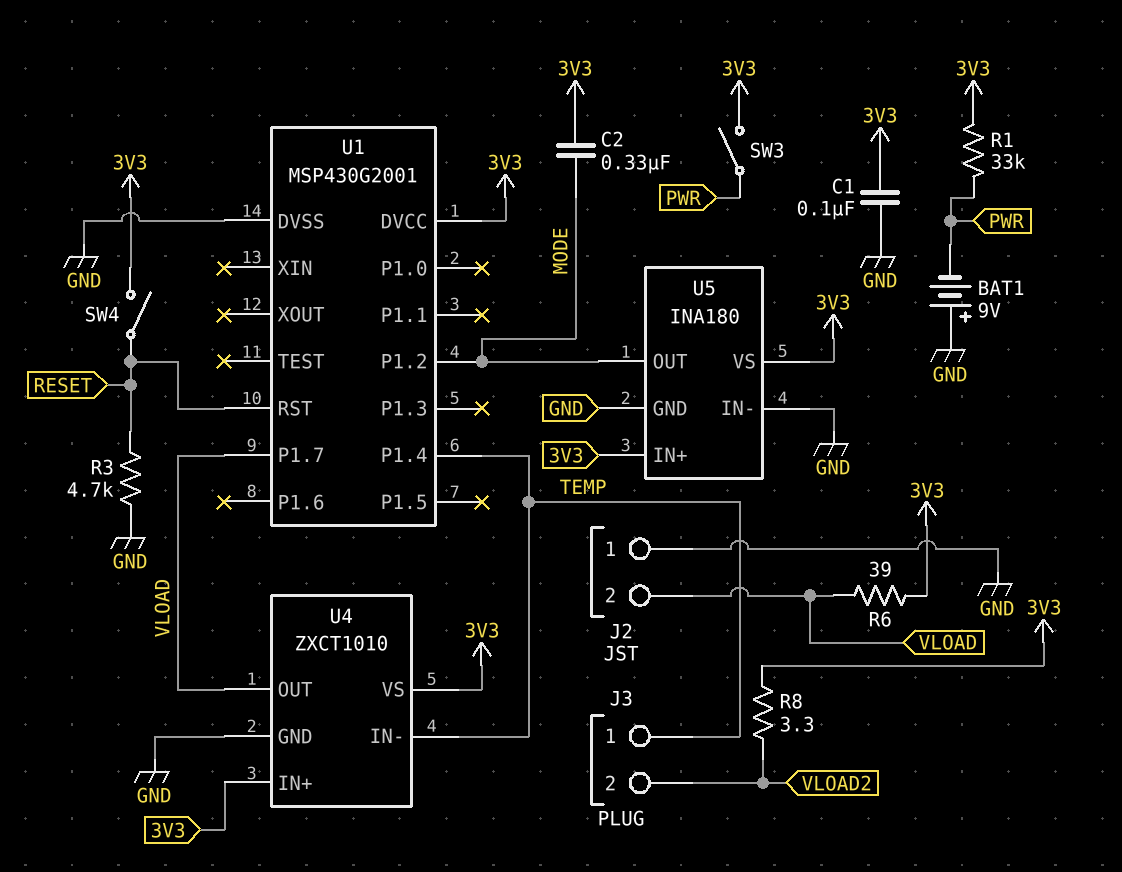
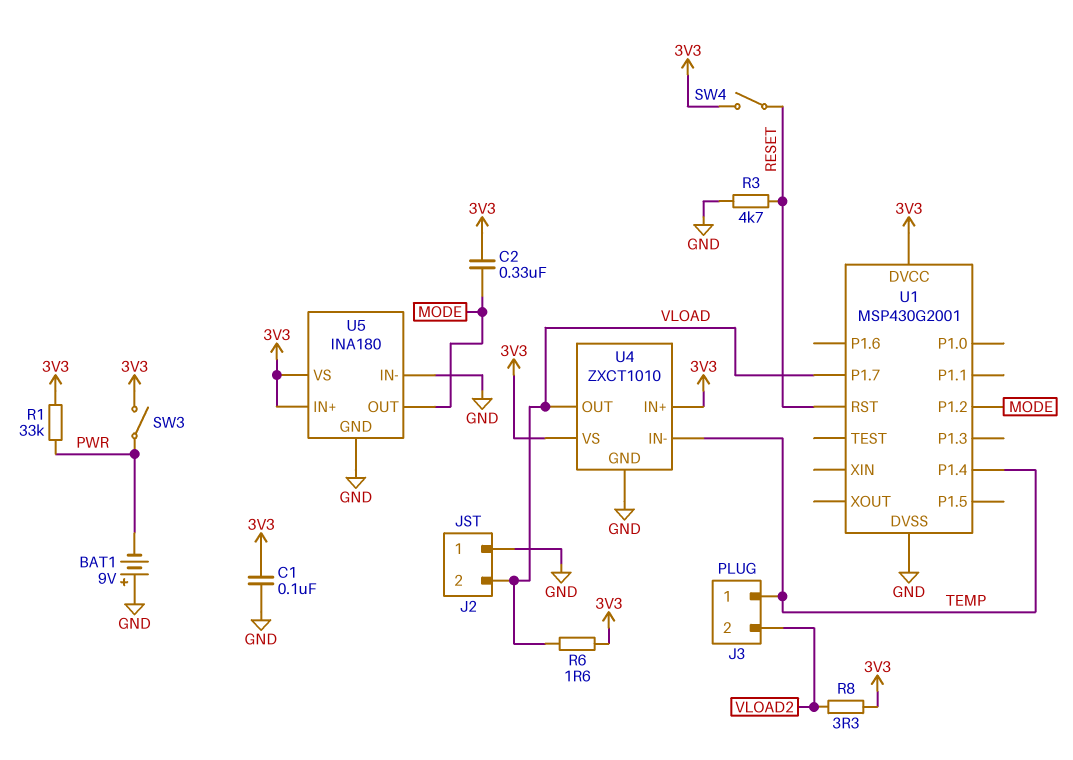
R6: 39 (3V3, VLOAD) -> 1.6 (3V3, VLOAD)

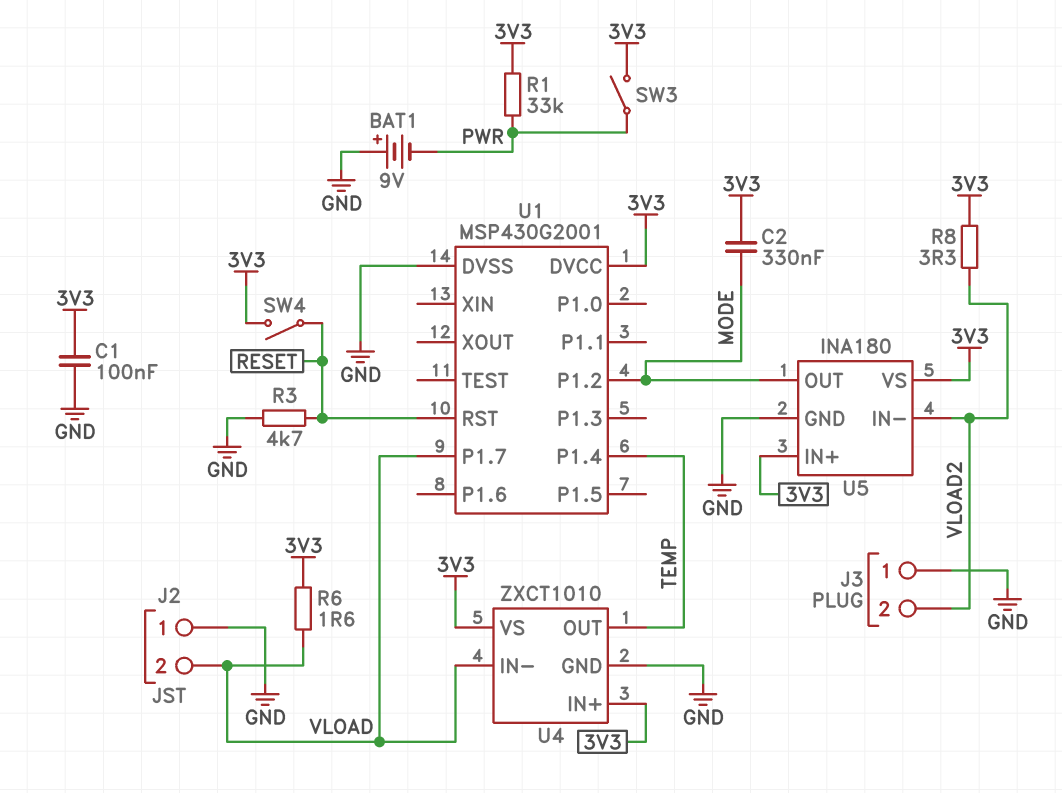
J3 pin 1: TEMP -> GND
U4 pin IN-: TEMP -> VLOAD
U4 pin OUT: VLOAD -> TEMP
U5 pin IN-: GND -> VLOAD2

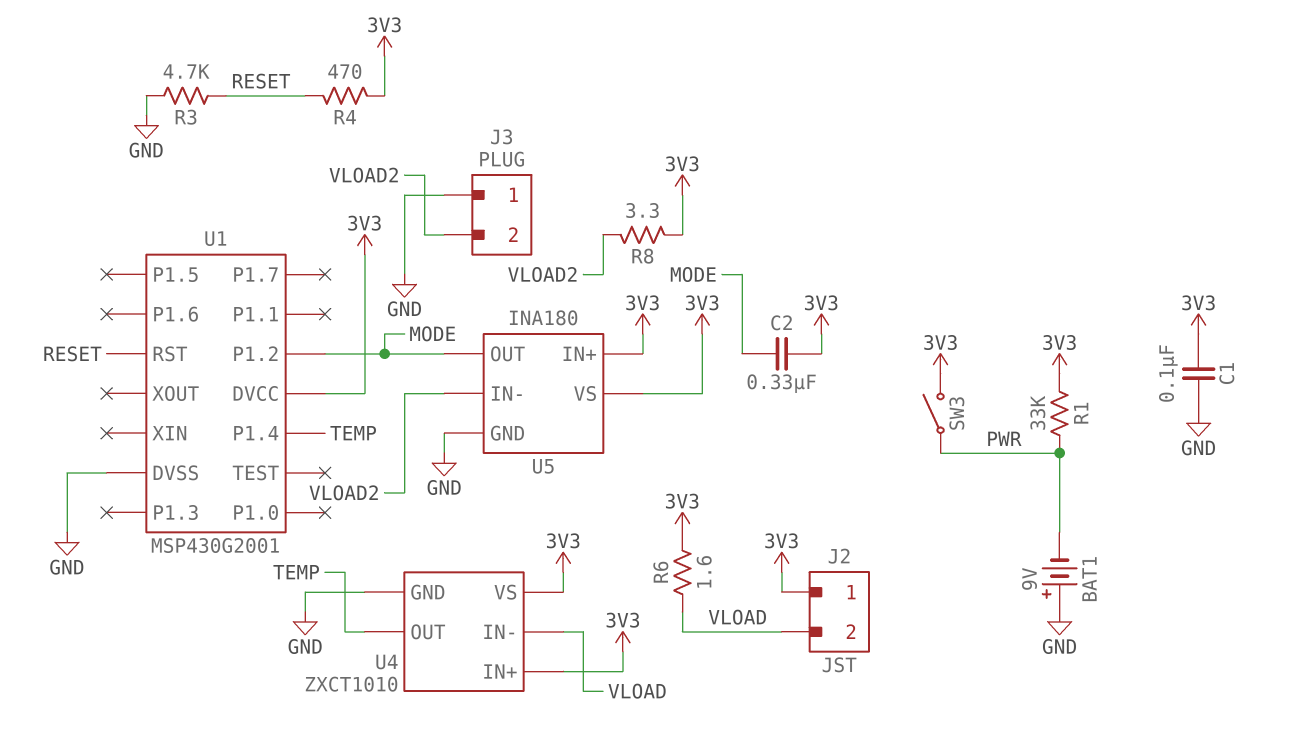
J2 pin 1: GND -> 3V3
R4: none -> 470 (3V3, RESET)
SW4: switch (3V3, RESET) -> none
U1 pin P1.7: VLOAD -> none

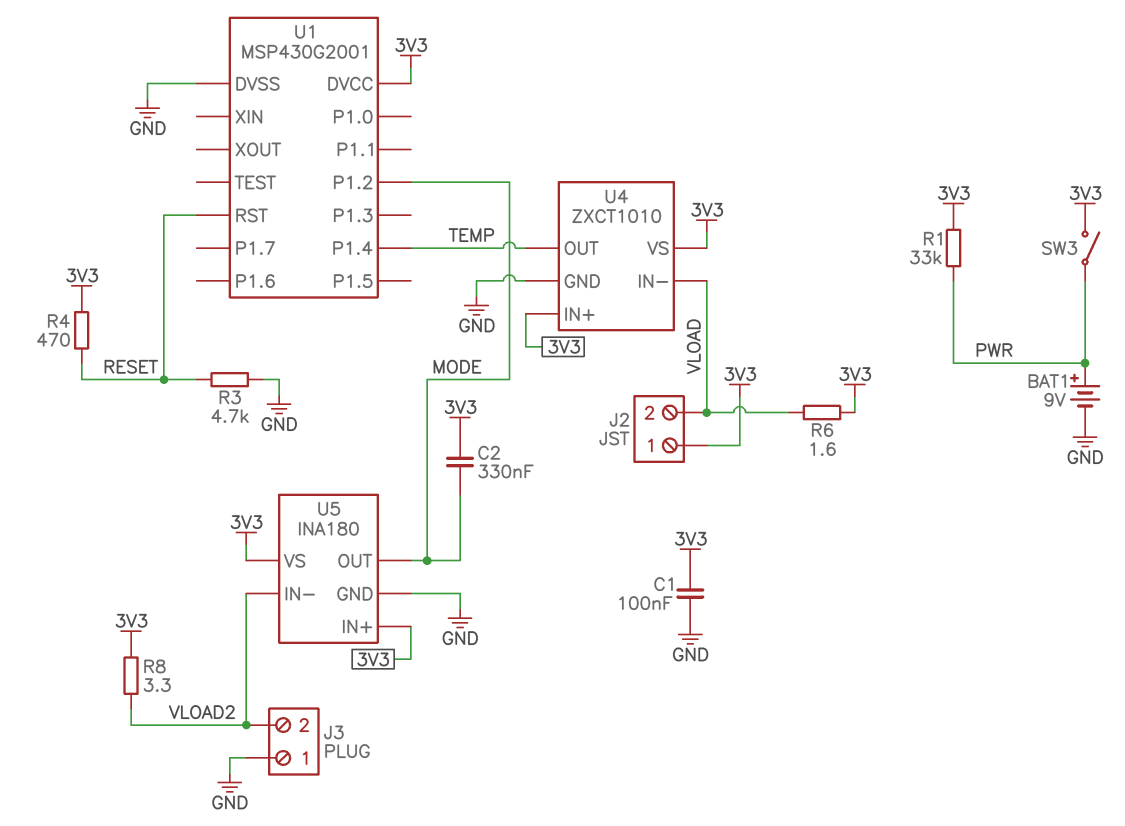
BAT1: 9V (plus GND, minus PWR) -> 9V (plus PWR, minus GND)

